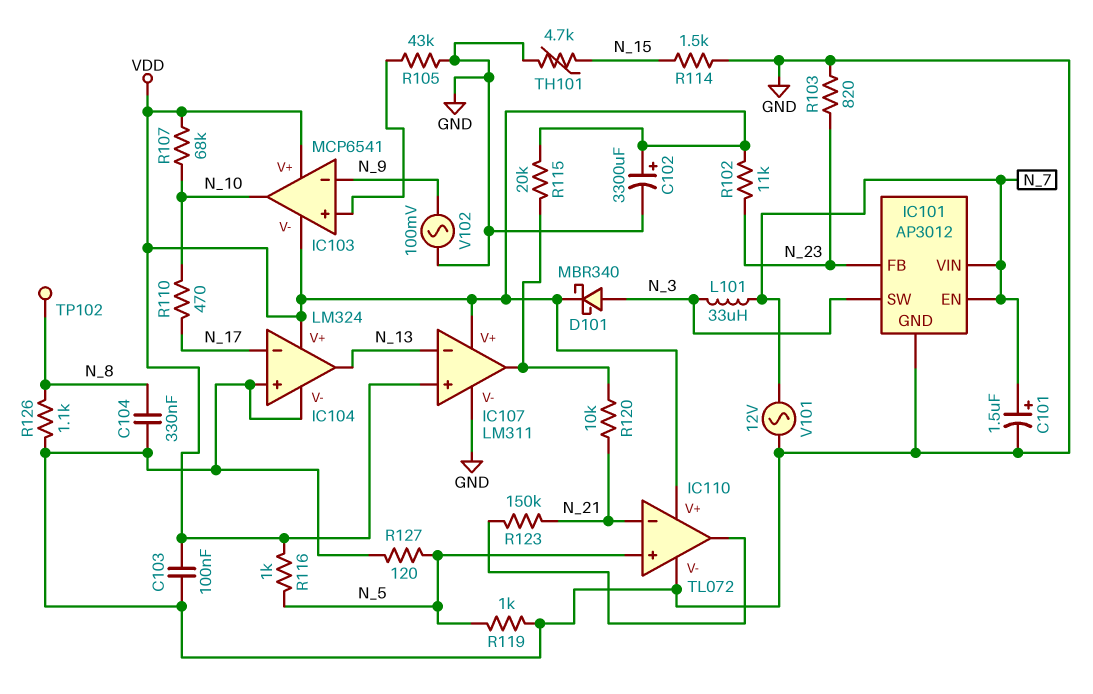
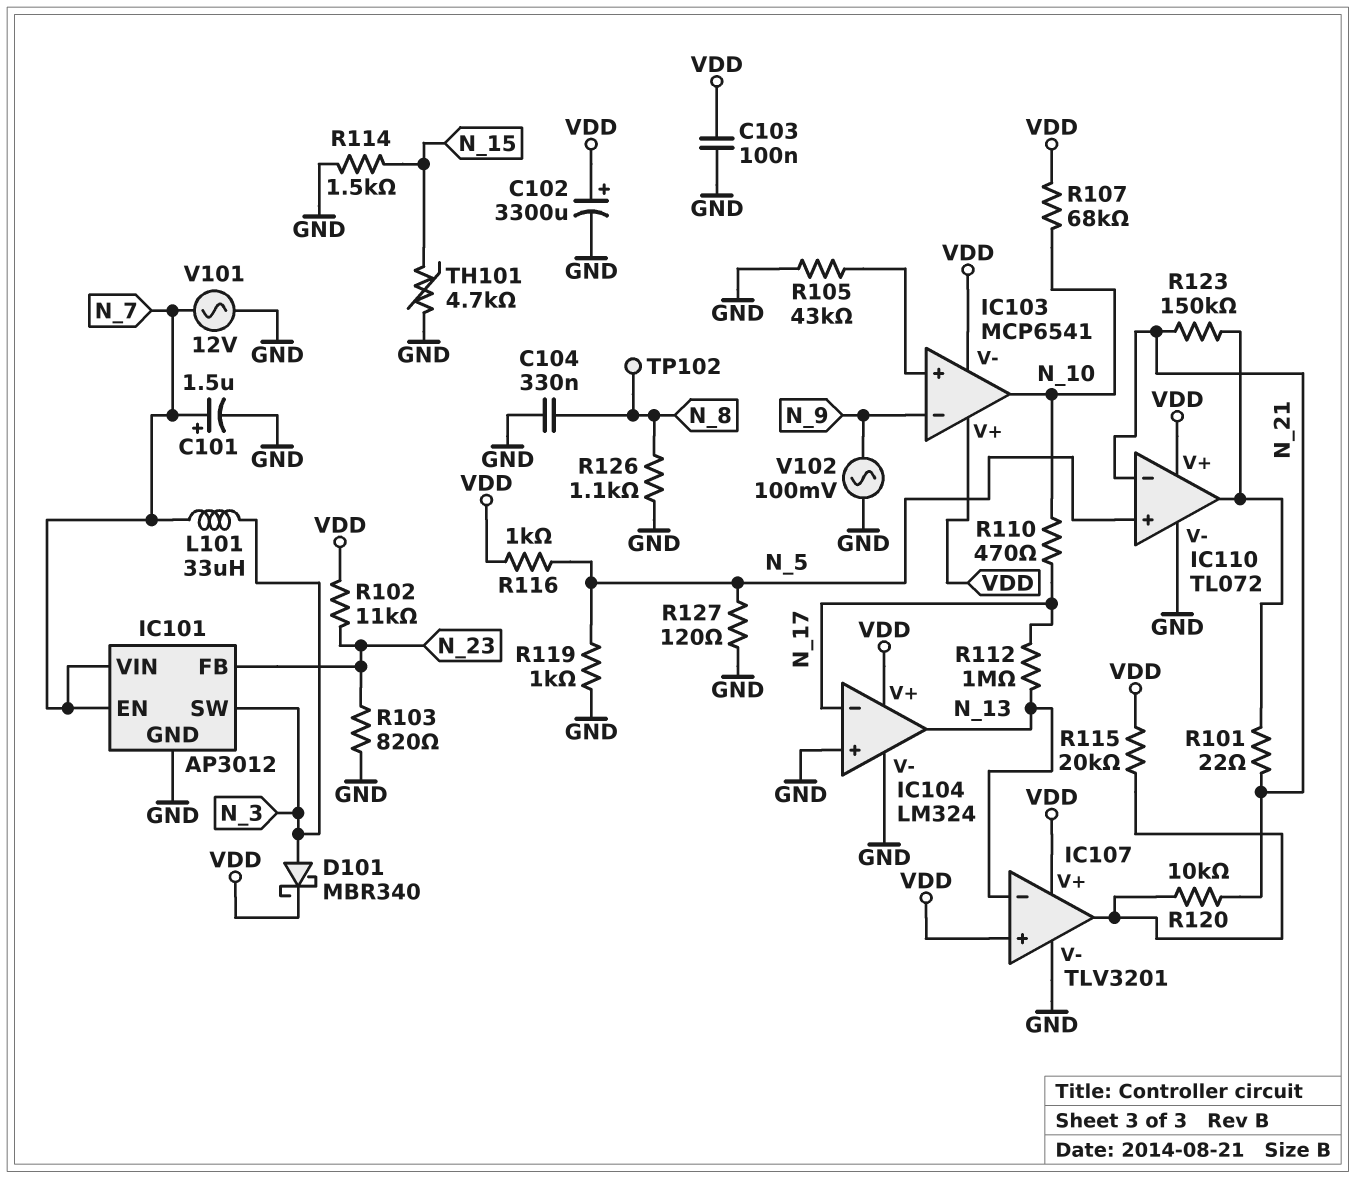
IC107: LM311 -> TLV3201
R101: none -> 22 (IC110/out, N_21)
R112: none -> 1M (N_13, N_17)

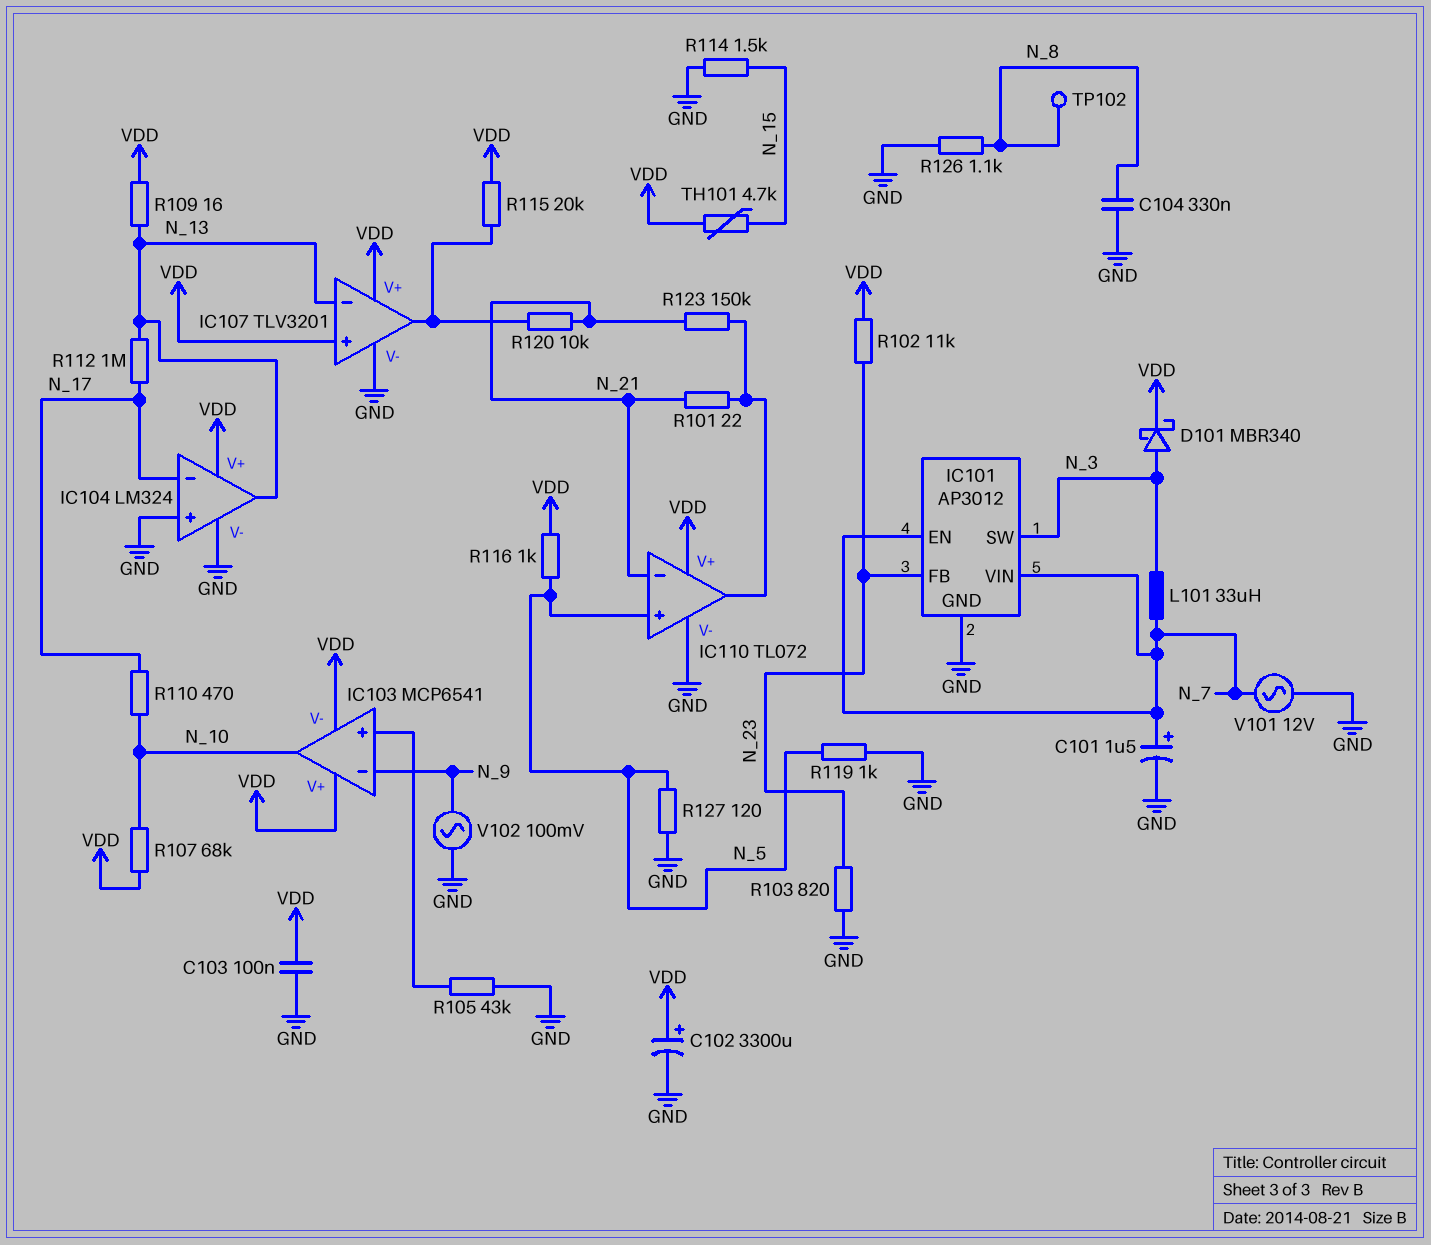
R109: none -> 16 (N_13, VDD)
TH101: 4.7k (GND, N_15) -> 4.7k (N_15, VDD)

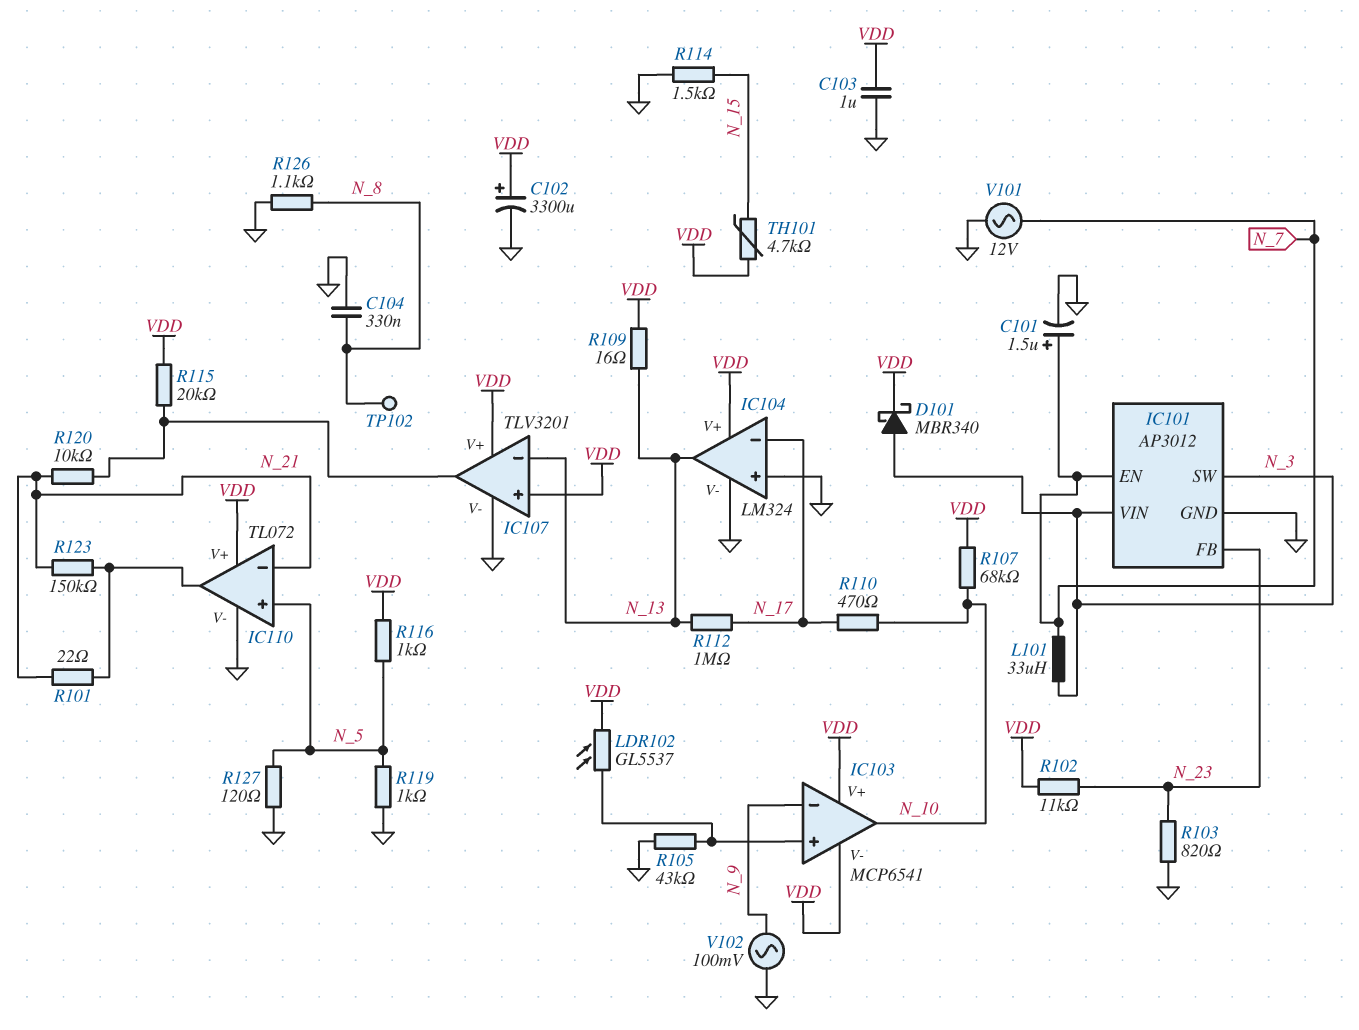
C103: 100nF (GND, VDD) -> 1uF (GND, VDD)
IC101 pin VIN: N_7 -> N_3
LDR102: none -> GL5537 (IC103/in+, VDD)

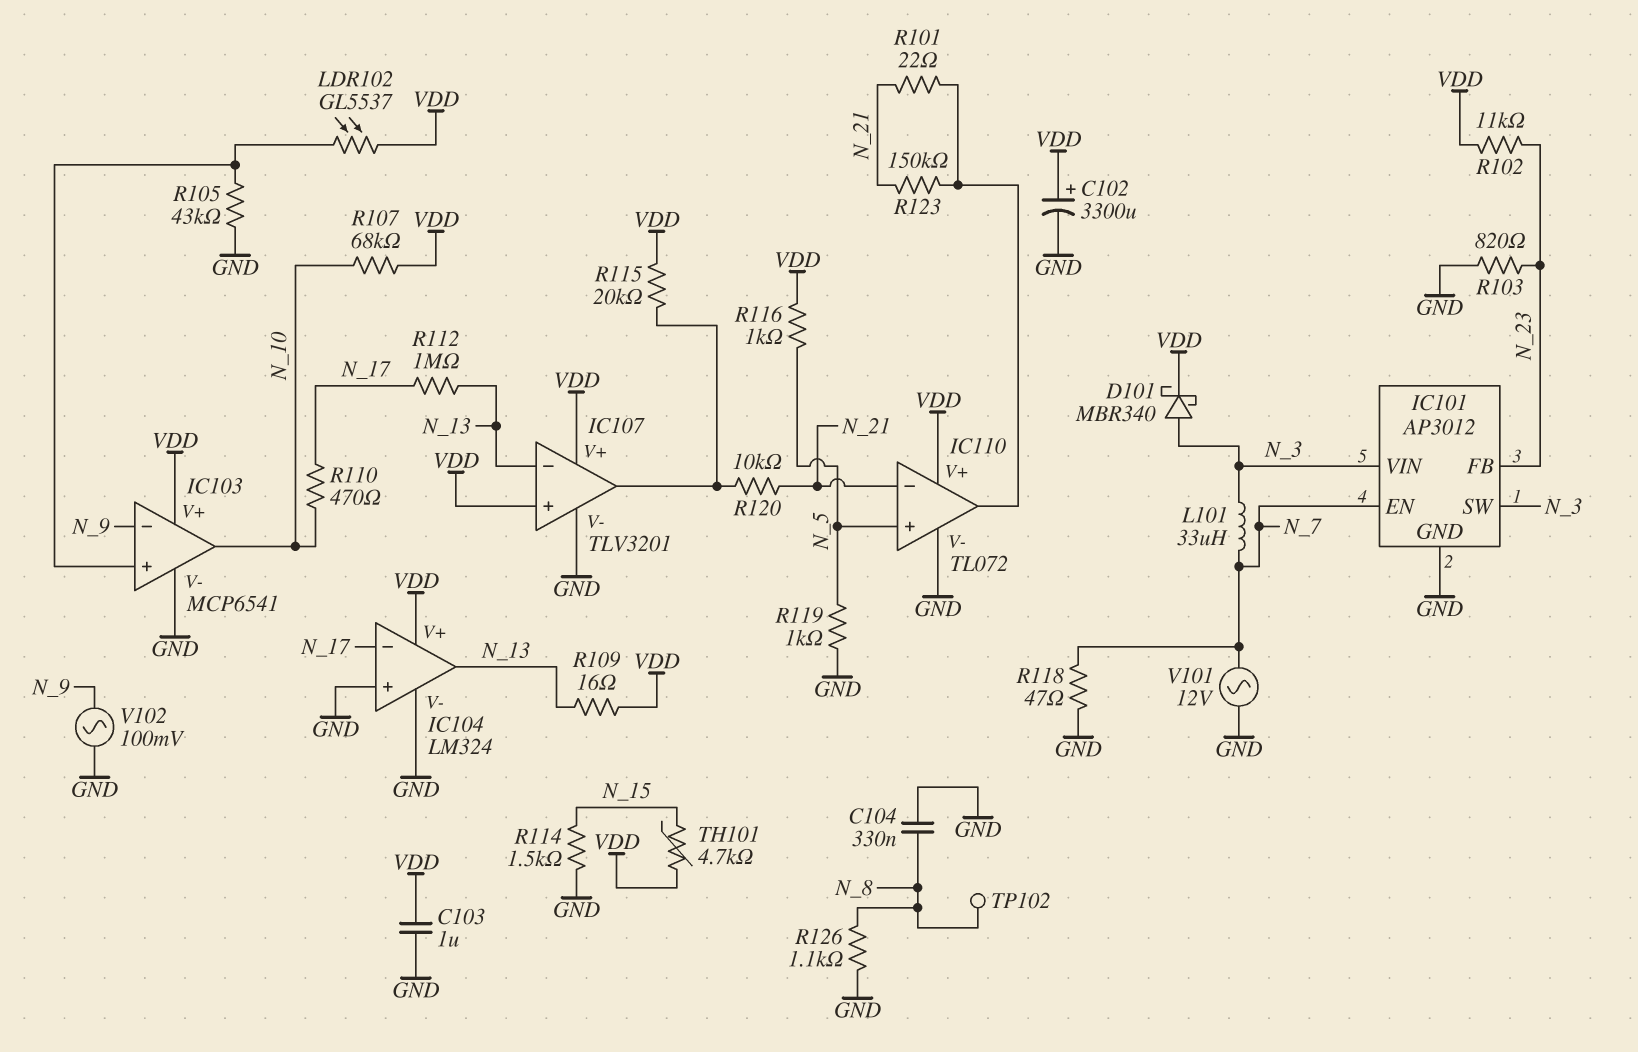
C101: 1.5uF (plus N_7, minus GND) -> none
IC103 pin V-: VDD -> GND
R118: none -> 47 (GND, N_7)
R127: 120 (GND, N_5) -> none

